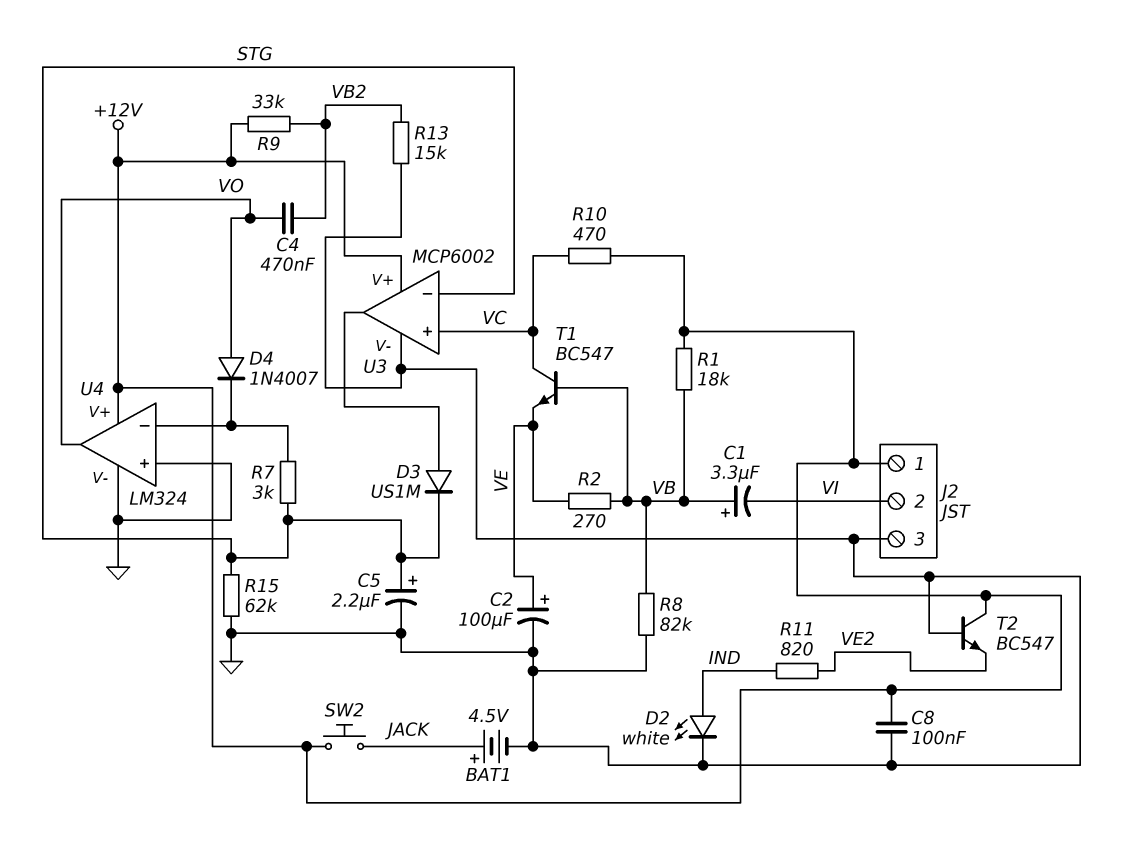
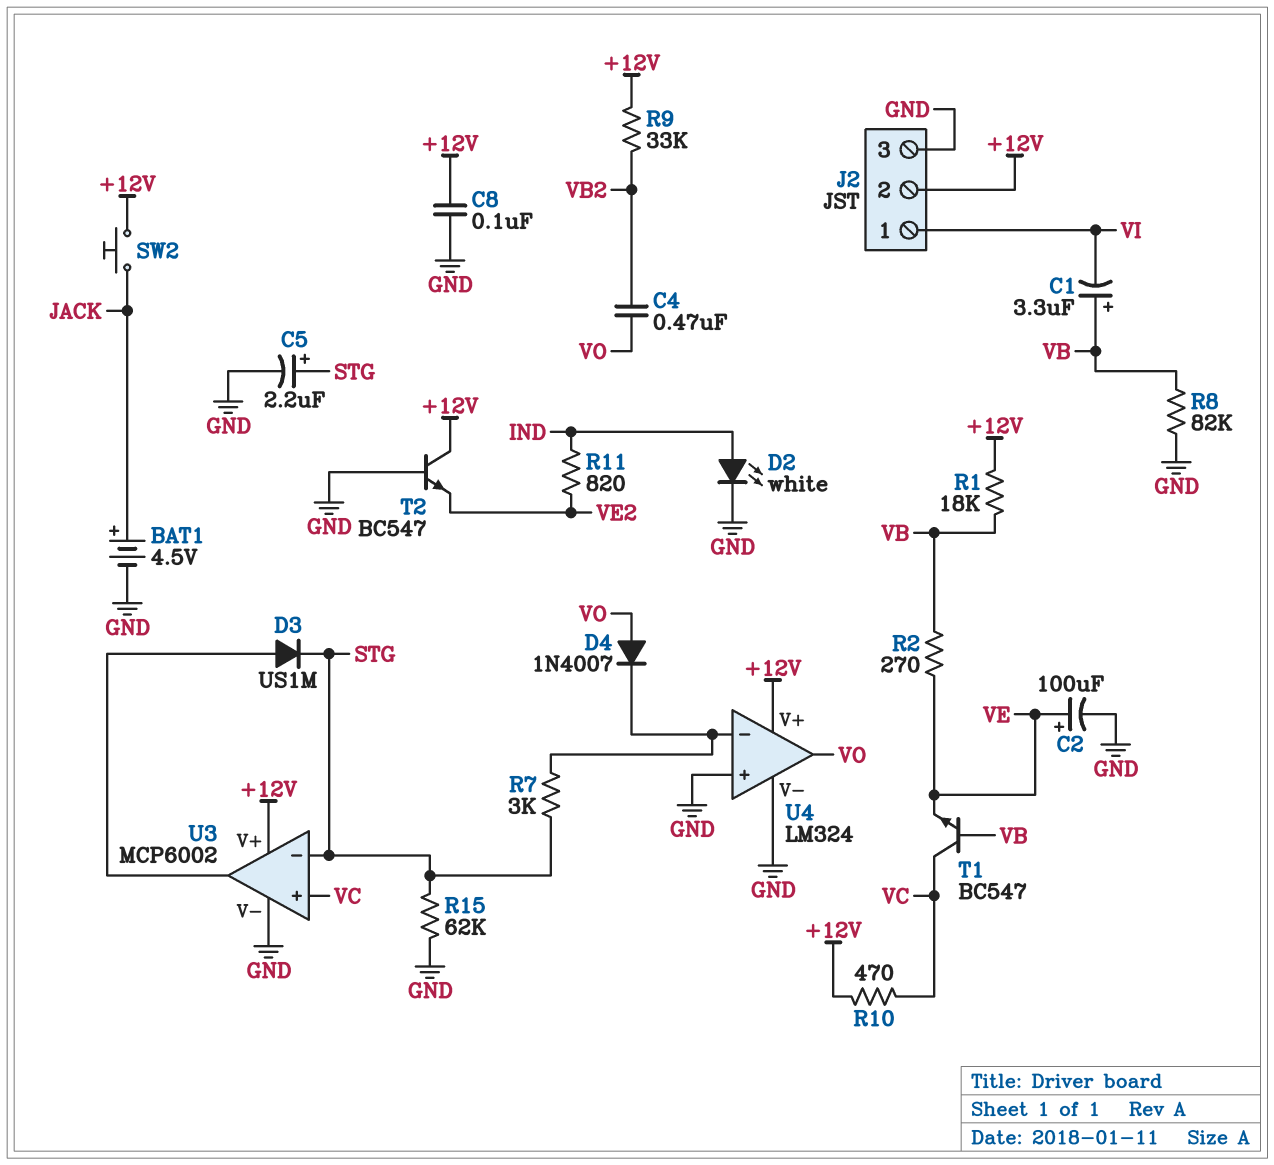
J2 pin 1: +12V -> VI
J2 pin 2: VI -> +12V
R13: 15k (GND, VB2) -> none

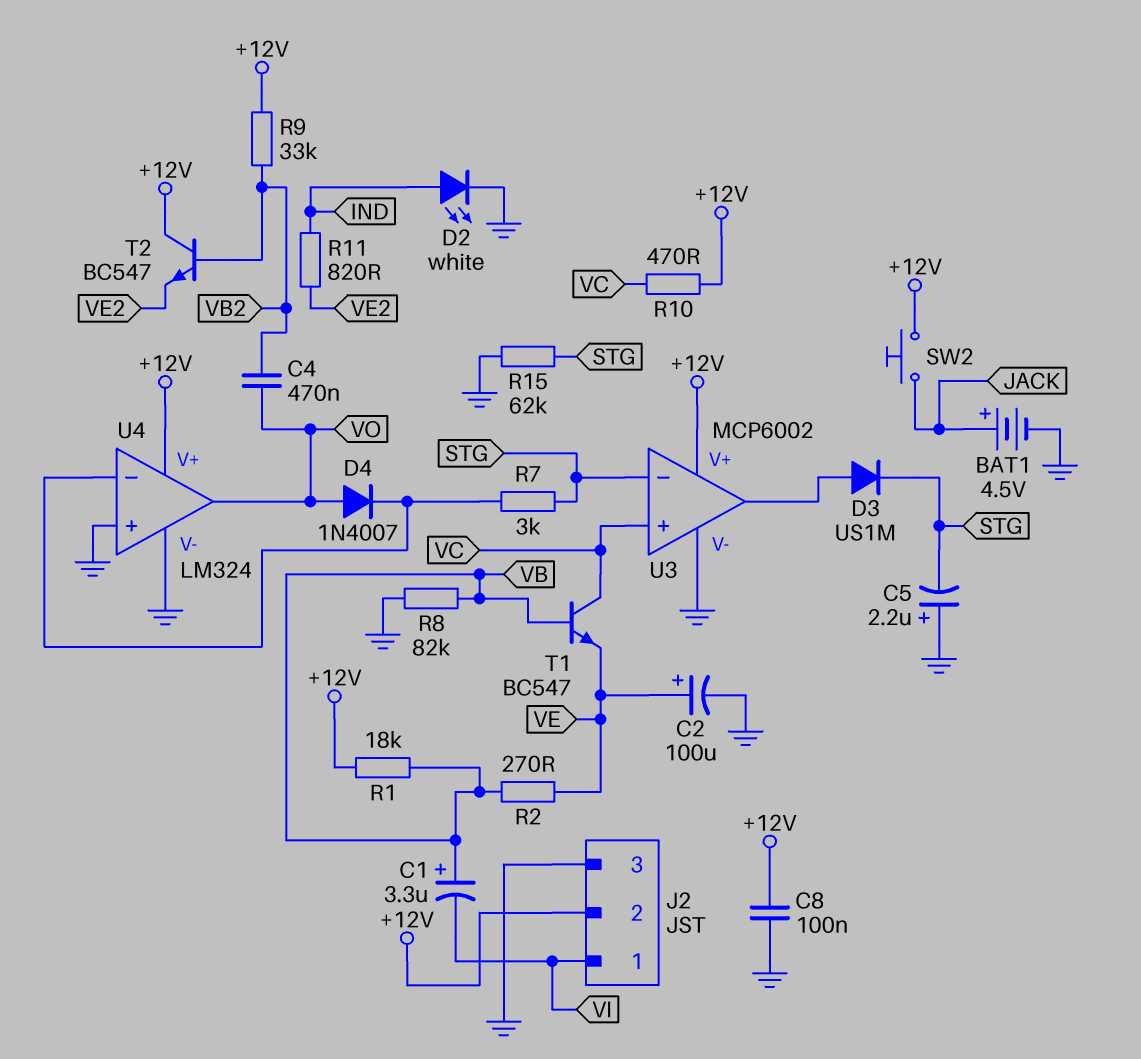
C5: 2.2uF (plus STG, minus GND) -> 2.2uF (plus GND, minus STG)
T2: NPN BC547 (B GND, C +12V, E VE2) -> NPN BC547 (B VB2, C +12V, E VE2)

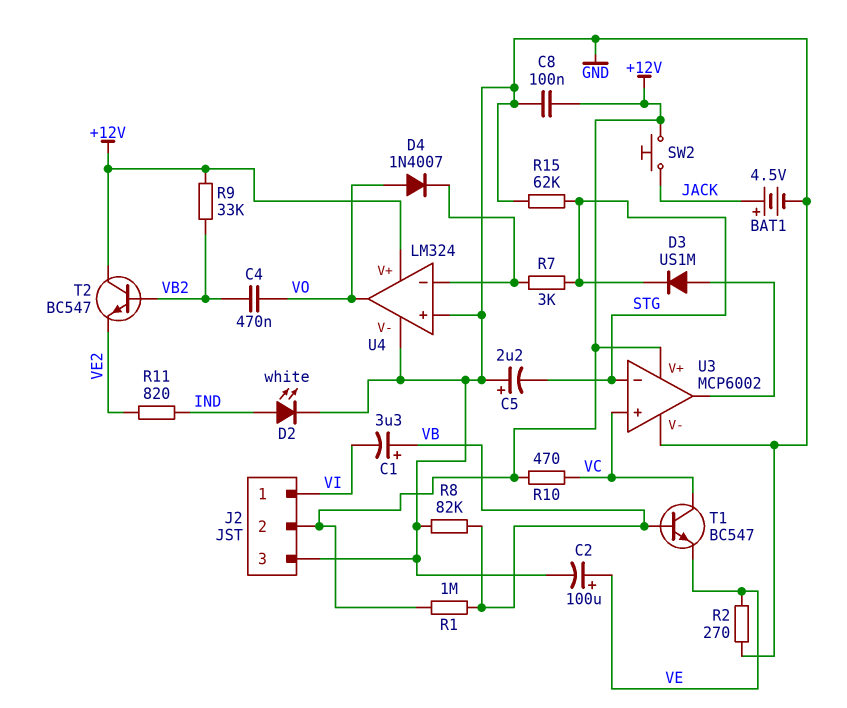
R1: 18k (+12V, VB) -> 1M (+12V, VB)
R2: 270 (VB, VE) -> 270 (GND, VE)

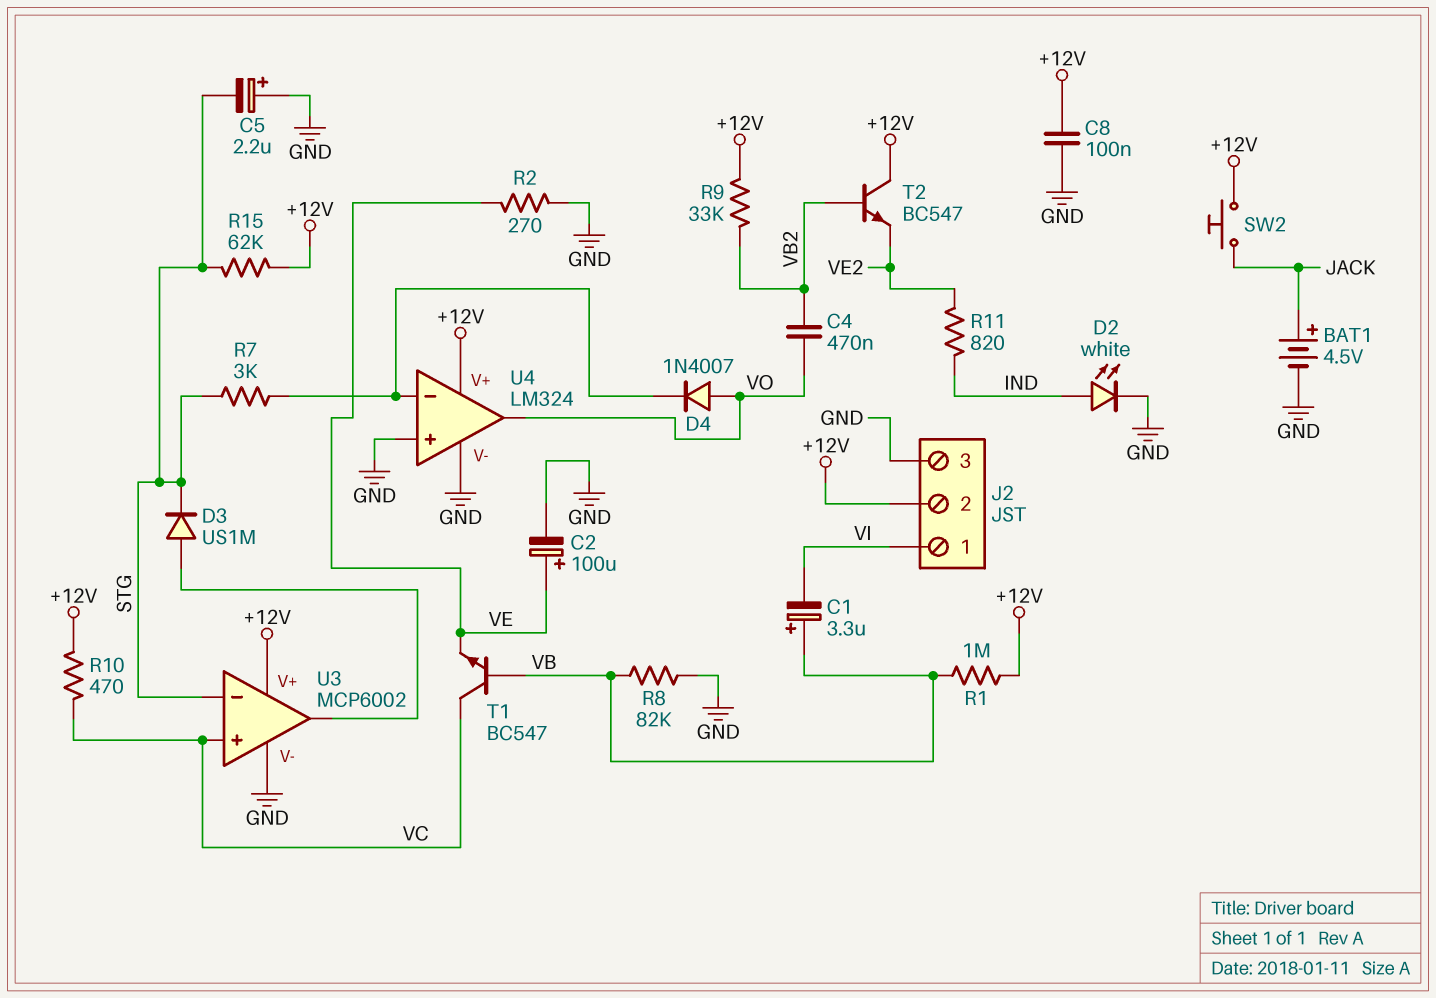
R15: 62k (GND, STG) -> 62k (+12V, STG)

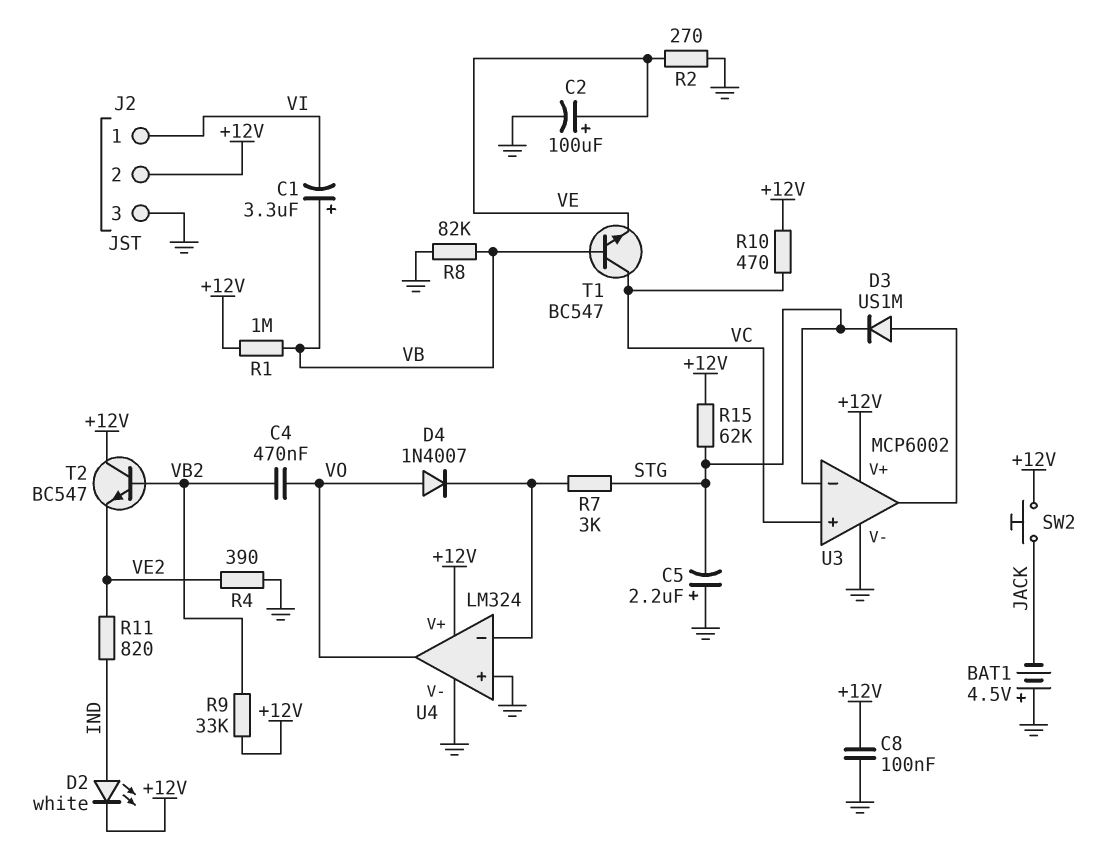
BAT1: 4.5V (plus JACK, minus GND) -> 4.5V (plus GND, minus JACK)
D2: LED white (A IND, K GND) -> LED white (A IND, K +12V)
R4: none -> 390 (GND, VE2)

